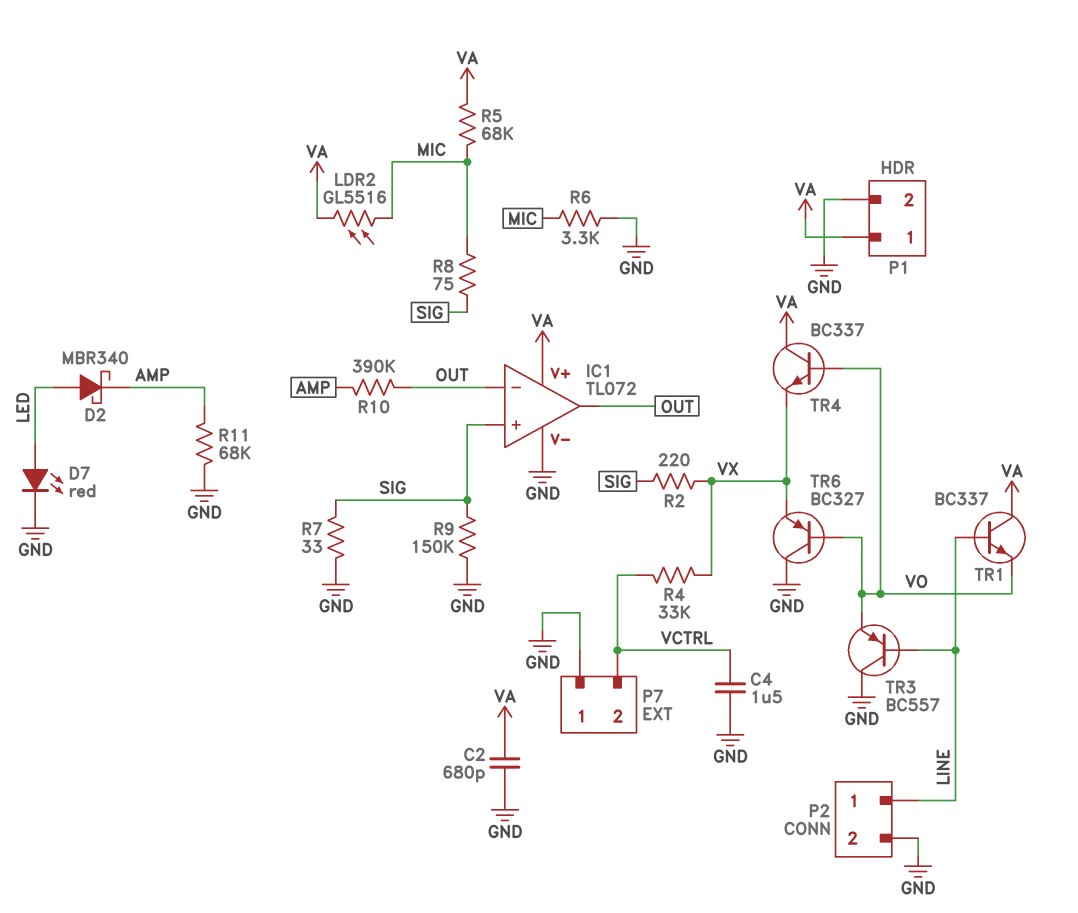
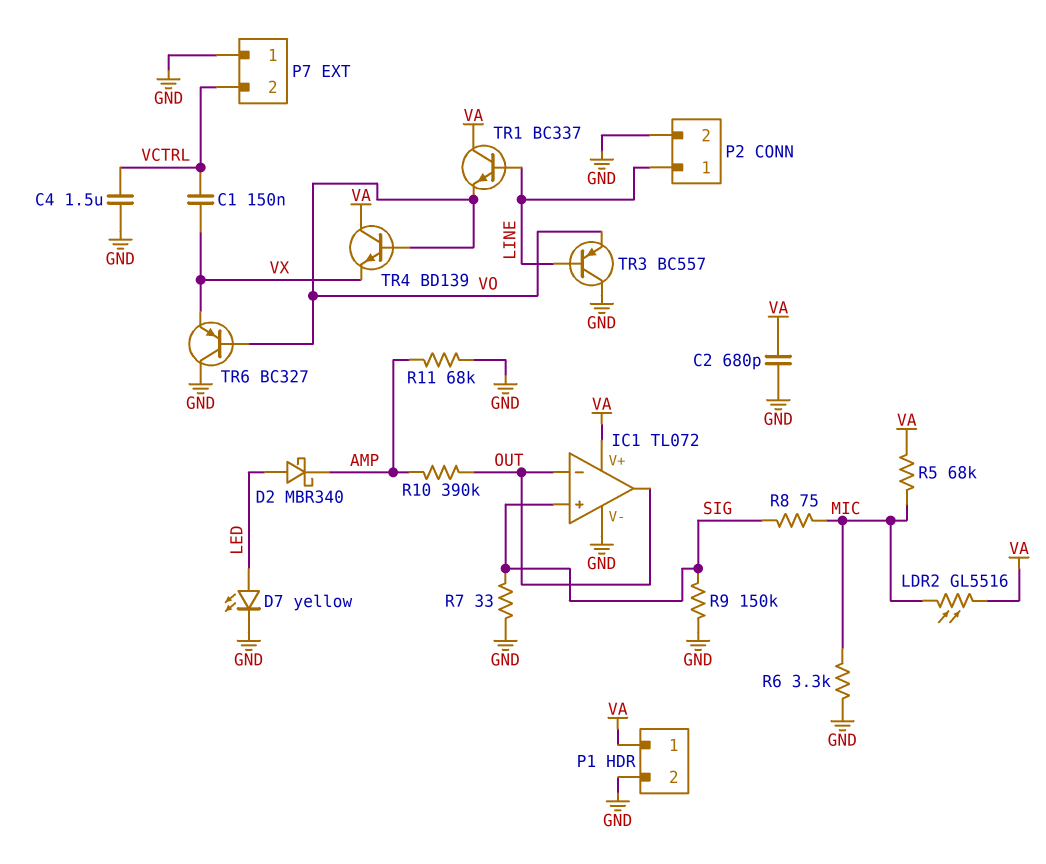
C1: none -> 150nF (VCTRL, VX)
D7: LED red (A LED, K GND) -> LED yellow (A LED, K GND)
R2: 220 (SIG, VX) -> none
R4: 33k (VCTRL, VX) -> none
TR4: NPN BC337 (B VO, C VA, E VX) -> NPN BD139 (B VO, C VA, E VX)

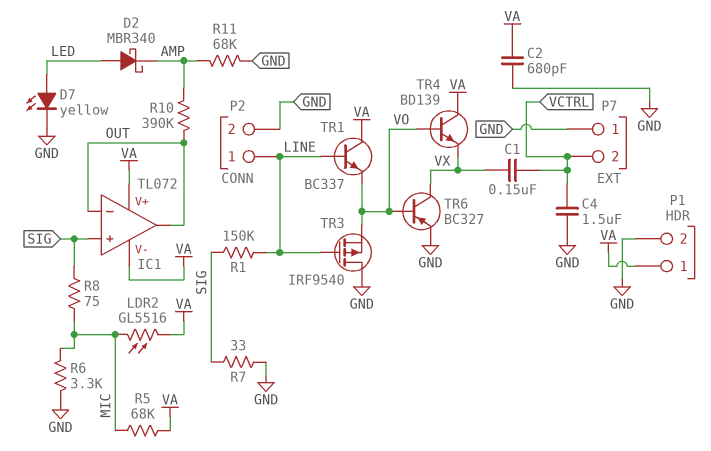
IC1 pin V-: GND -> VA
R1: none -> 150k (LINE, SIG)
R9: 150k (GND, SIG) -> none
TR3: PNP BC557 (B LINE, C GND, E VO) -> PMOS IRF9540 (G LINE, D GND, S VO)
TR6: PNP BC327 (B VO, C GND, E VX) -> PNP BC327 (B VO, C VX, E GND)

